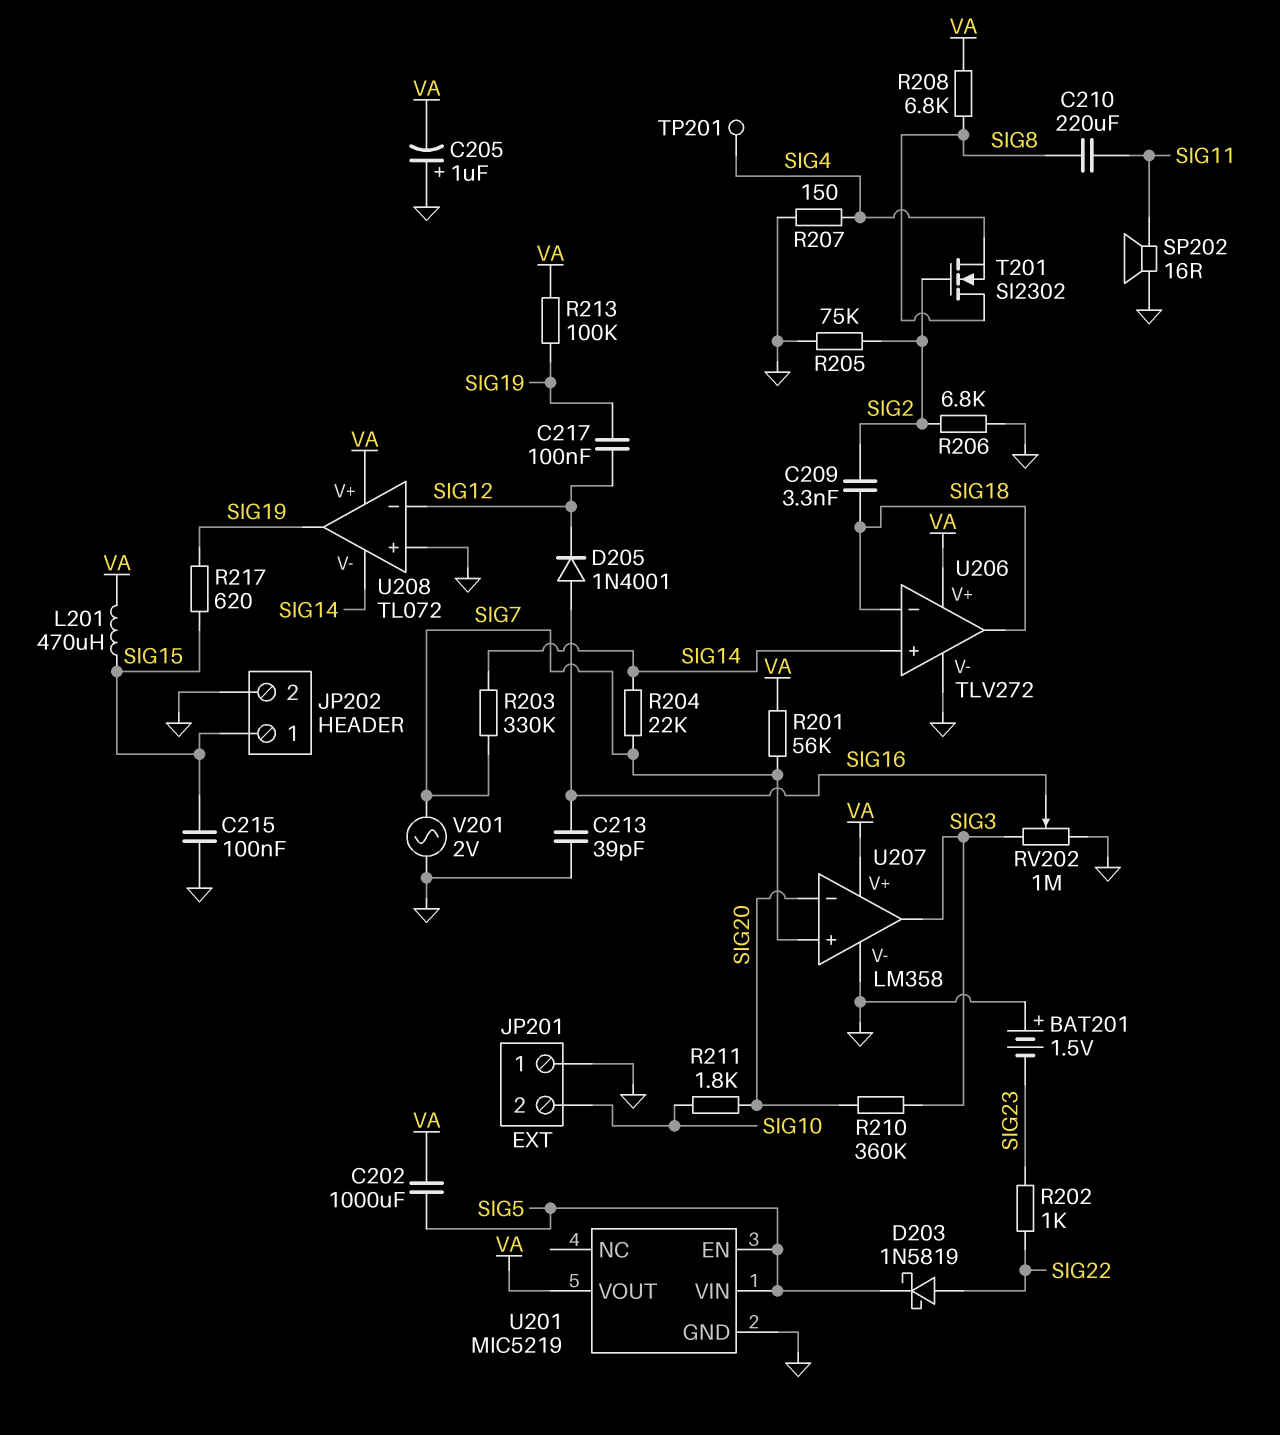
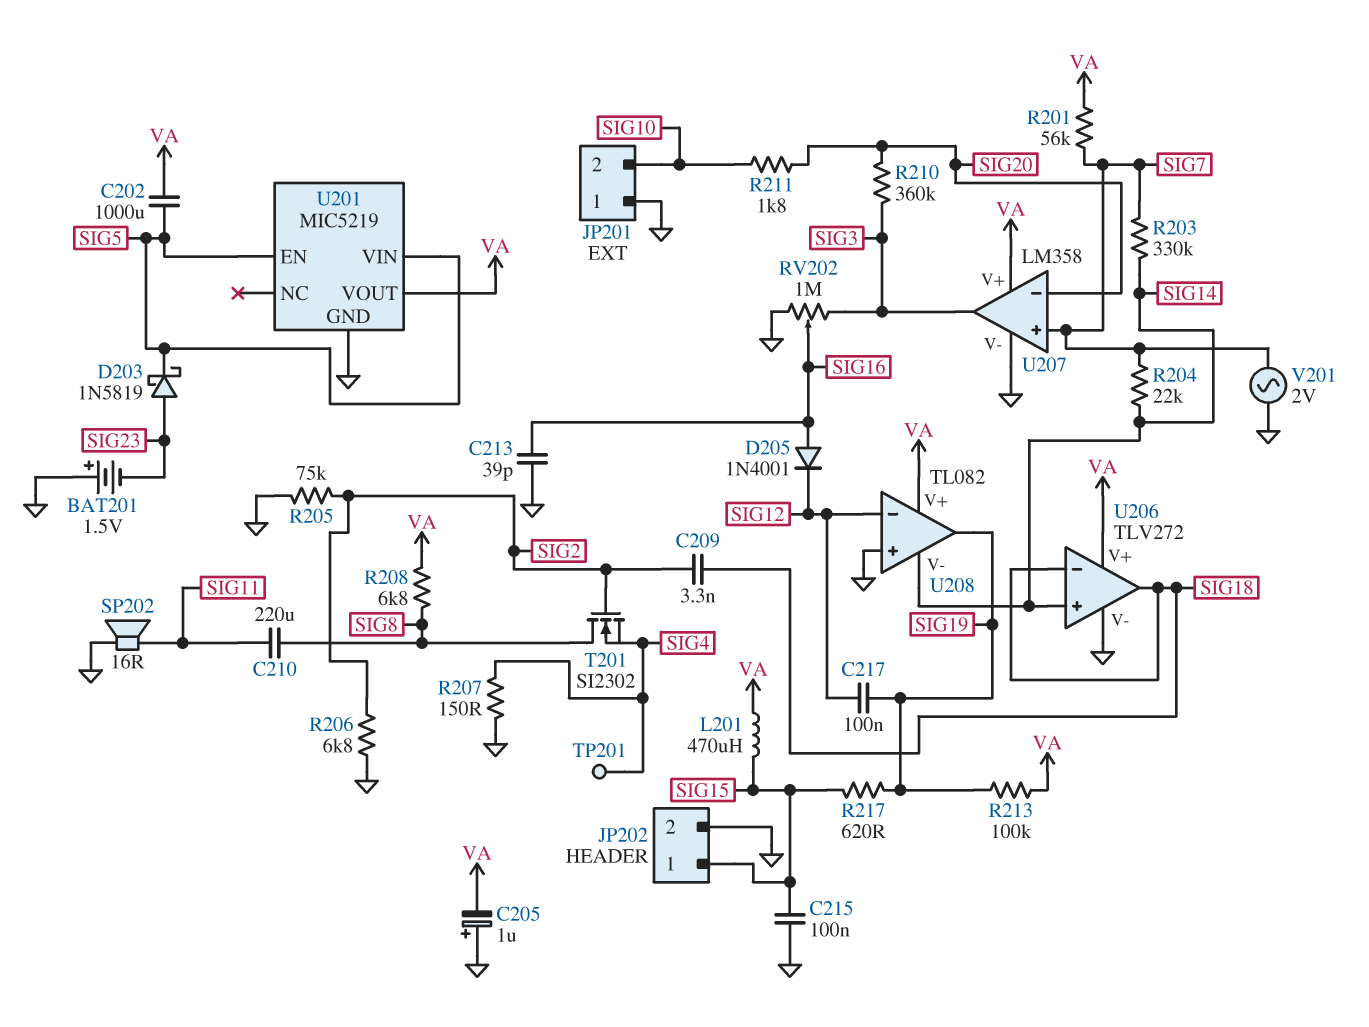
D203: schottky 1N5819 (A SIG22, K SIG5) -> schottky 1N5819 (A SIG23, K SIG5)
R202: 1k (SIG22, SIG23) -> none
U208: TL072 -> TL082

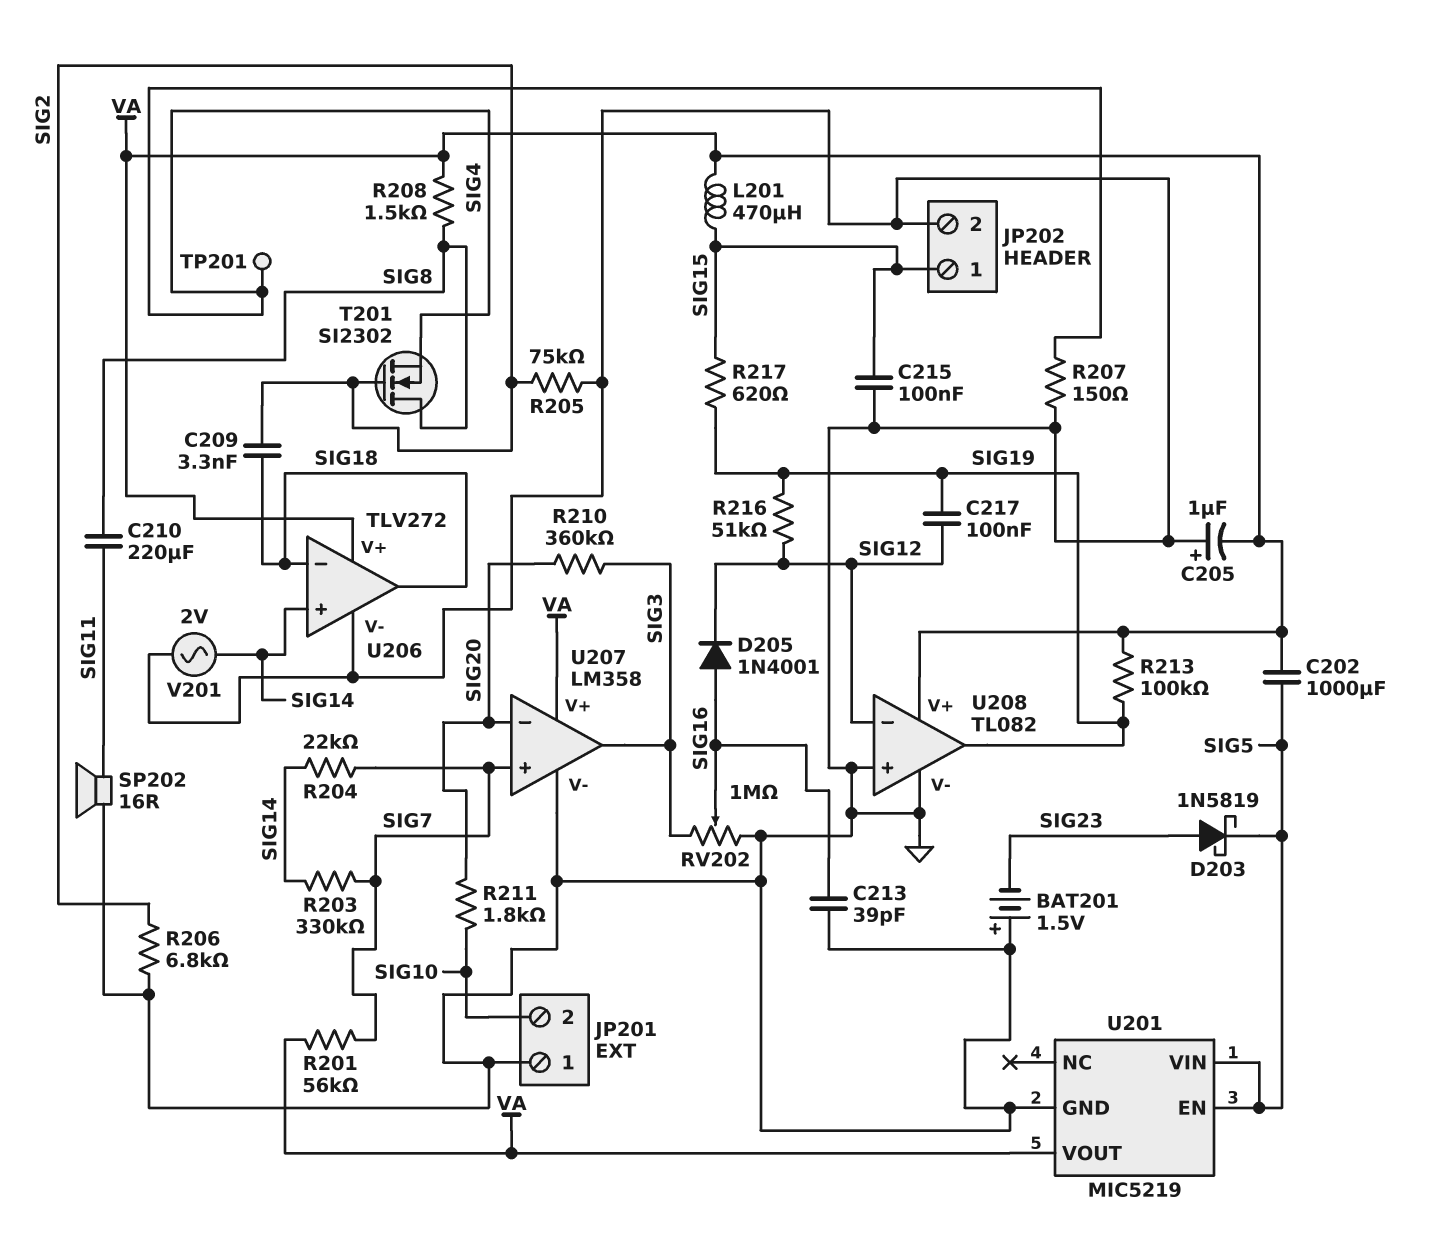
R208: 6.8k (SIG8, VA) -> 1.5k (SIG8, VA)
R216: none -> 51k (SIG12, SIG19)
U208 pin V-: SIG14 -> GND
V201: AC 2V (GND, SIG7) -> AC 2V (GND, SIG14)

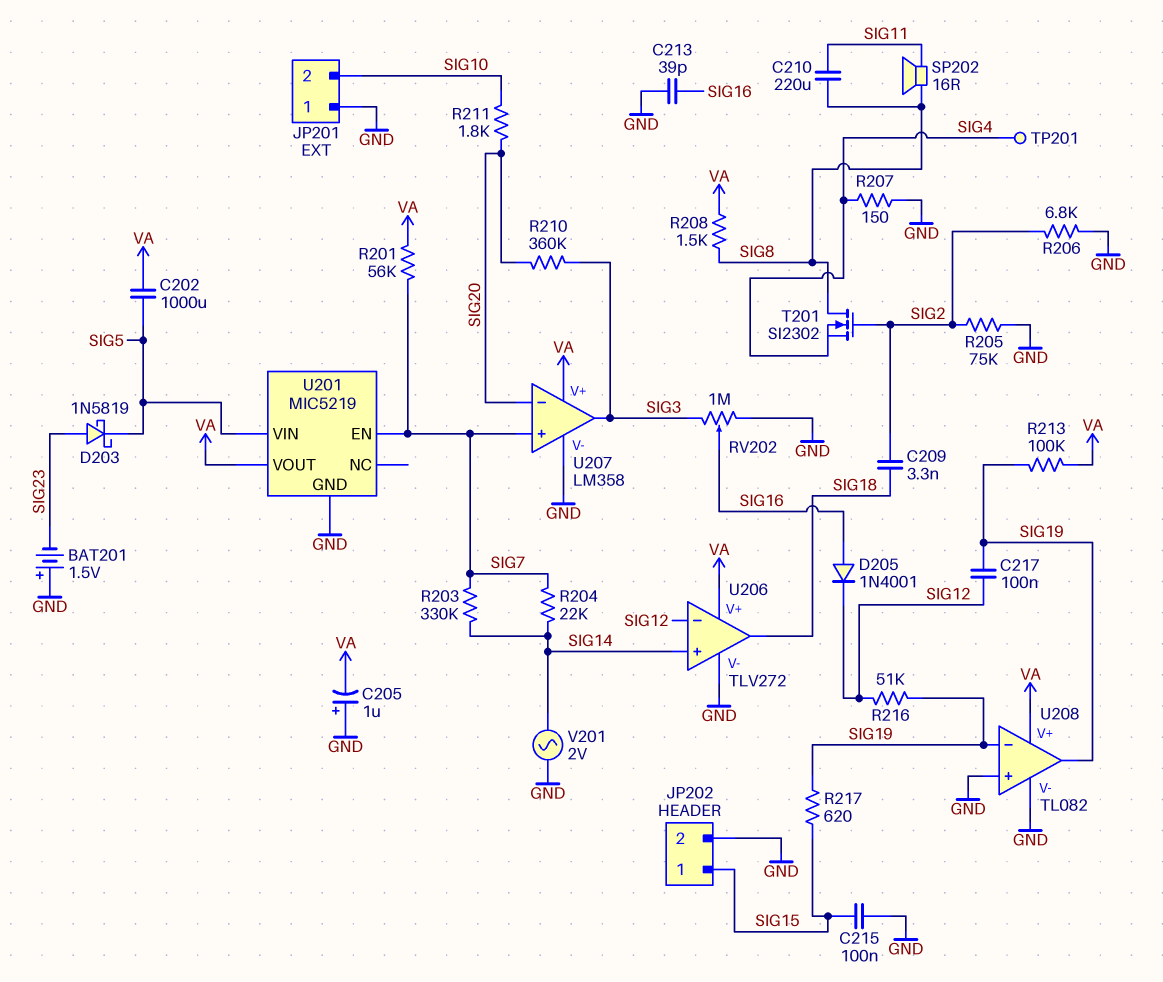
L201: 470uH (SIG15, VA) -> none
SP202: speaker 16R (GND, SIG11) -> speaker 16R (SIG8, SIG11)
U201 pin EN: SIG5 -> SIG7
U206 pin in-: SIG18 -> SIG12
U208 pin in-: SIG12 -> SIG19

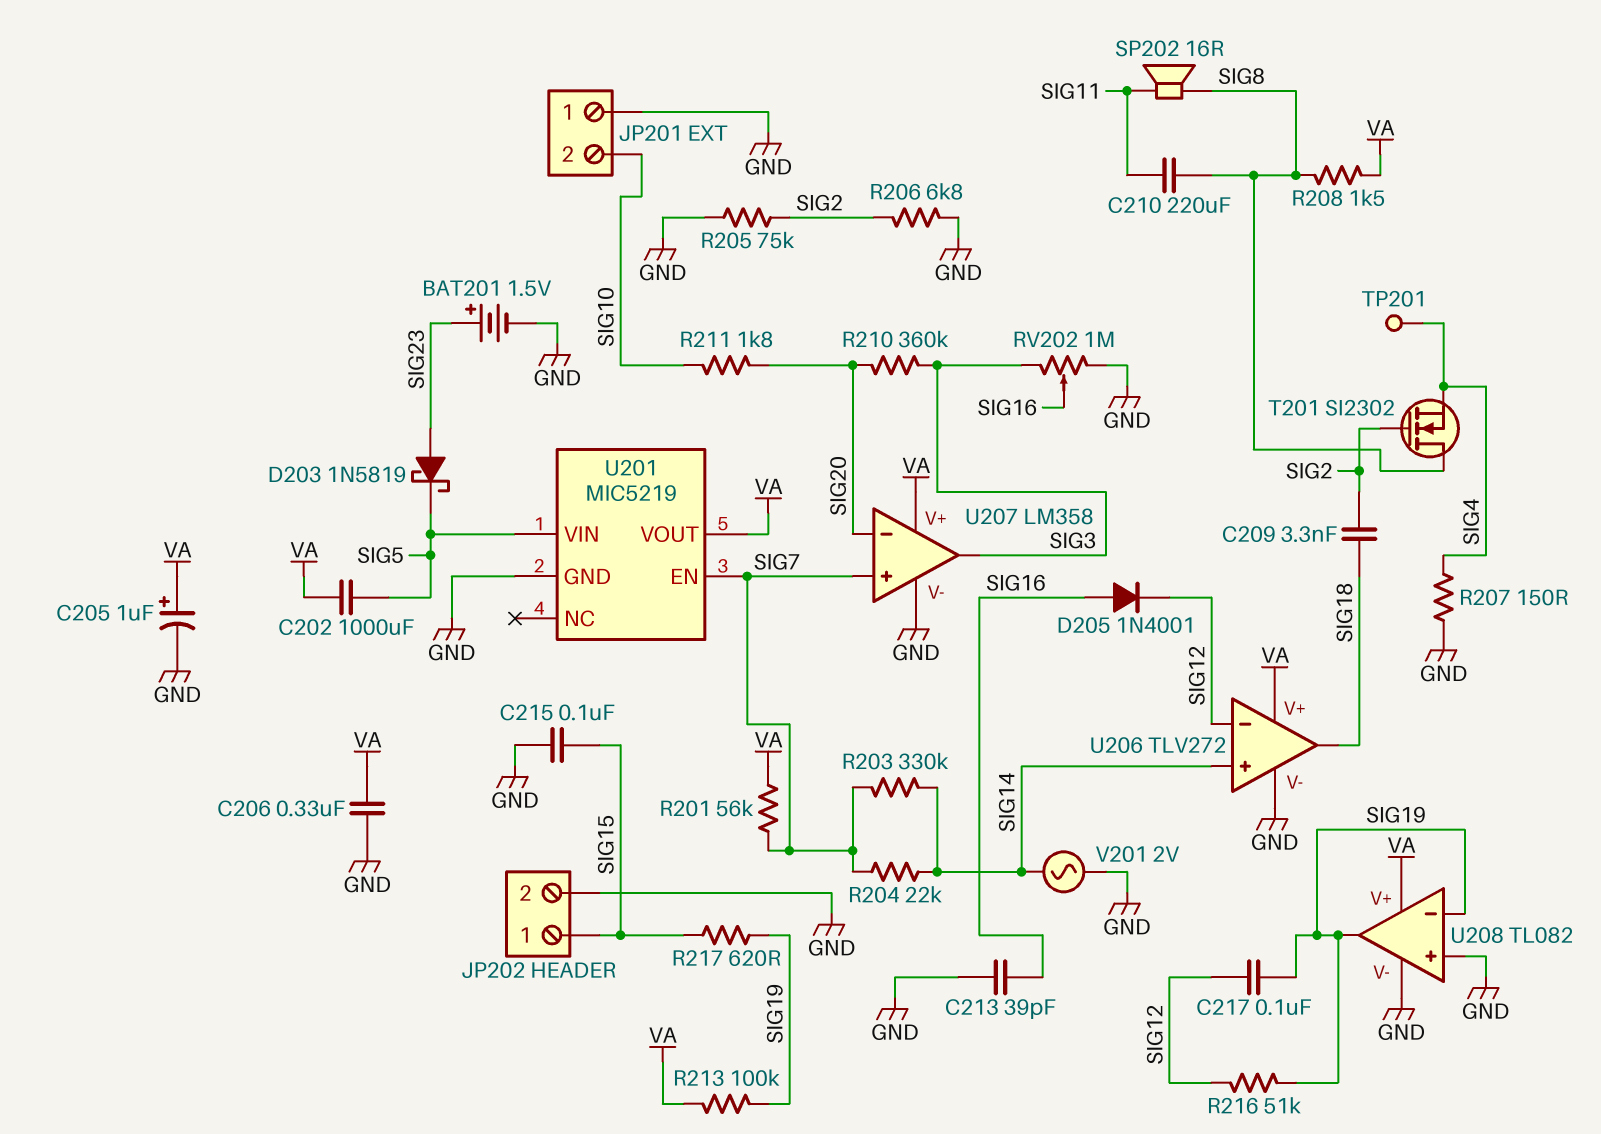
BAT201: 1.5V (plus GND, minus SIG23) -> 1.5V (plus SIG23, minus GND)
C205: 1uF (plus GND, minus VA) -> 1uF (plus VA, minus GND)
C206: none -> 330nF (GND, VA)

